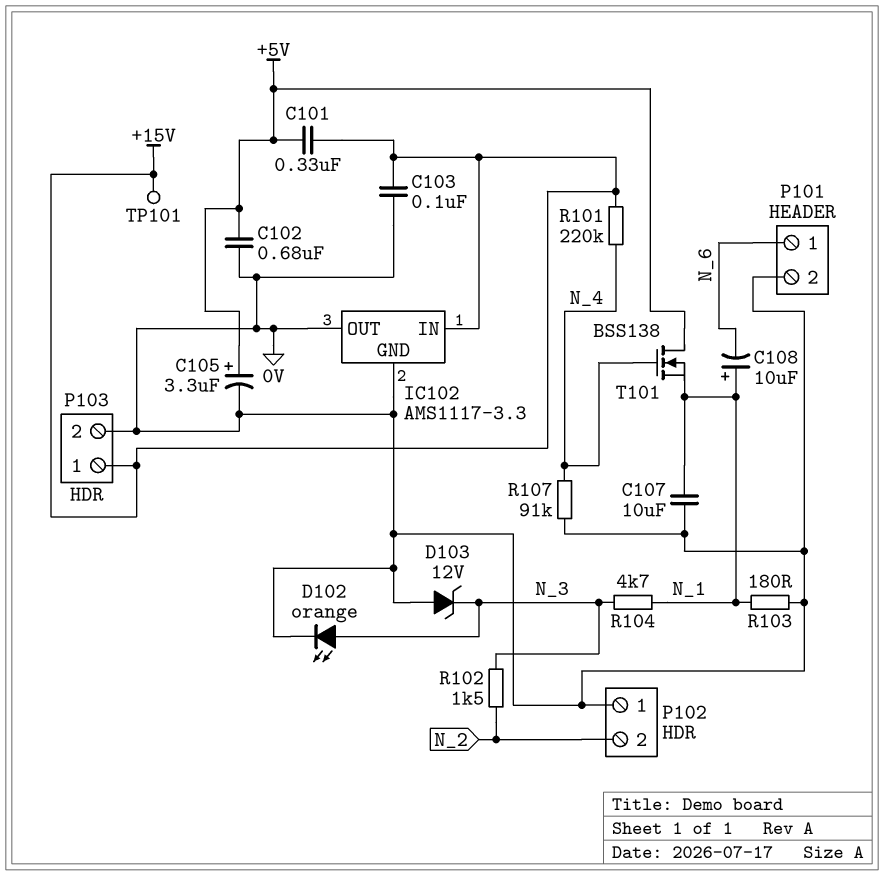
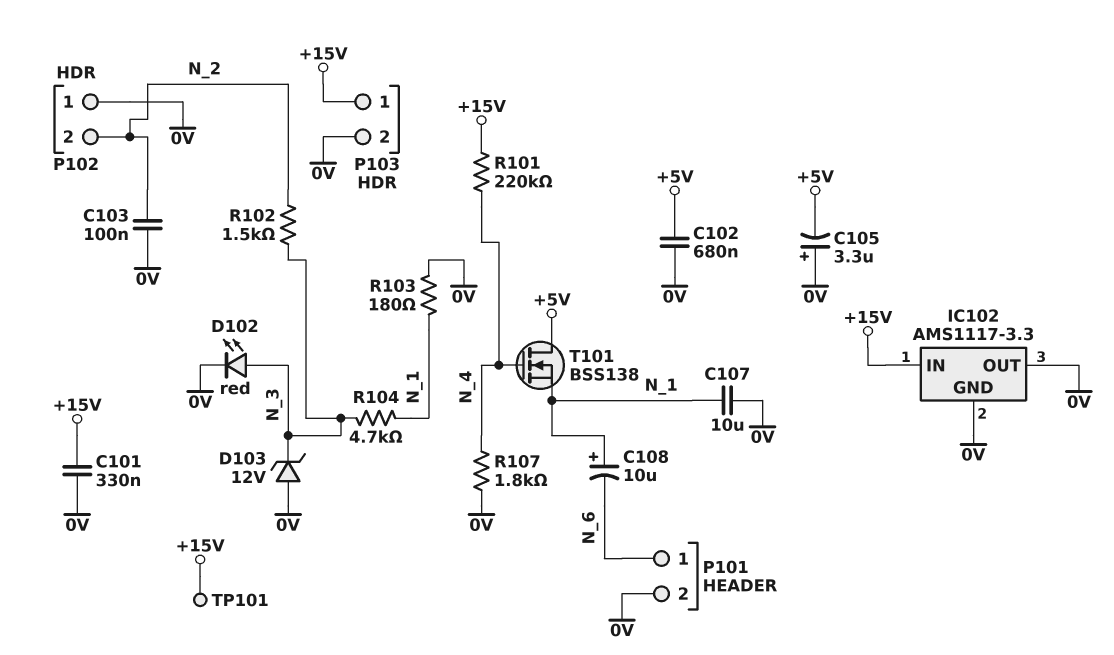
C101: 330nF (+5V, +15V) -> 330nF (+15V, 0V)
C103: 100nF (+15V, 0V) -> 100nF (0V, N_2)
C105: 3.3uF (plus +5V, minus 0V) -> 3.3uF (plus 0V, minus +5V)
D102: LED orange (A N_3, K 0V) -> LED red (A N_3, K 0V)
R107: 91k (0V, N_4) -> 1.8k (0V, N_4)

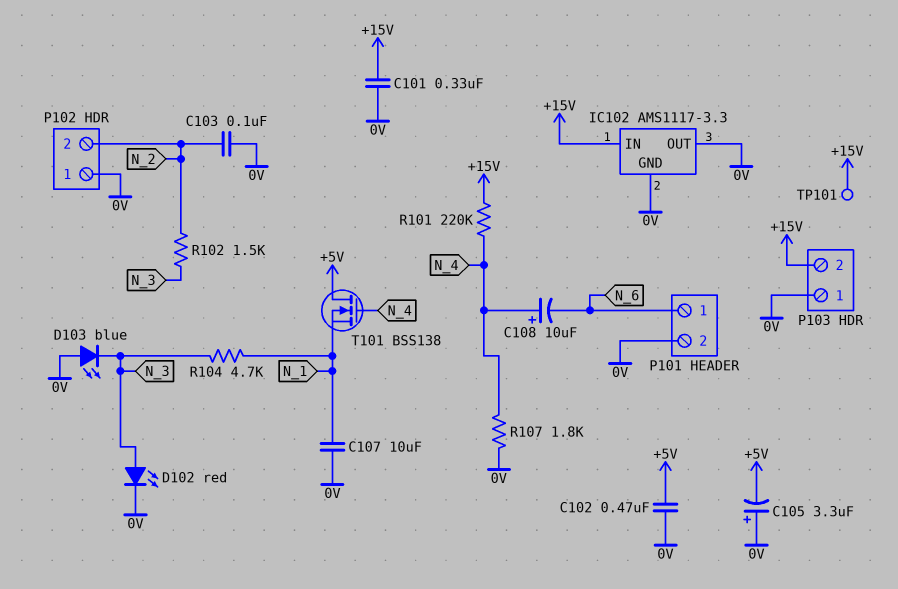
C102: 680nF (+5V, 0V) -> 470nF (+5V, 0V)
C108: 10uF (plus N_1, minus N_6) -> 10uF (plus N_4, minus N_6)
D103: zener 12V (A 0V, K N_3) -> LED blue (A 0V, K N_3)
P103 pin 1: +15V -> 0V
P103 pin 2: 0V -> +15V
R103: 180 (0V, N_1) -> none

